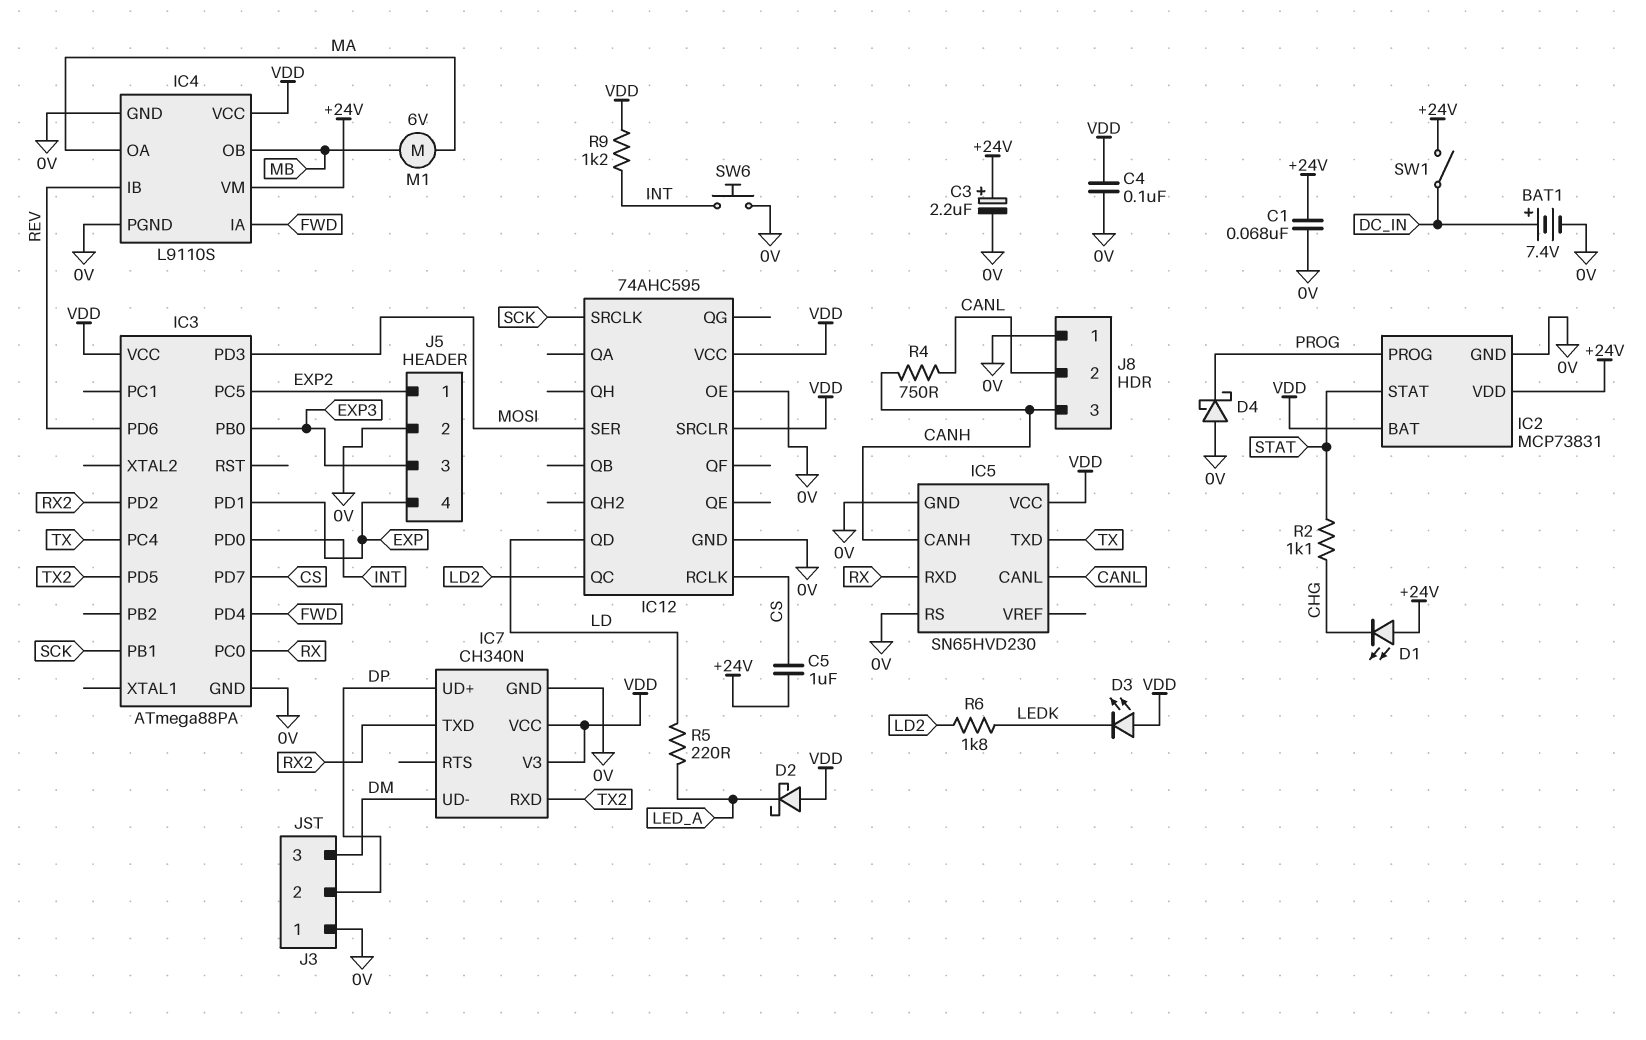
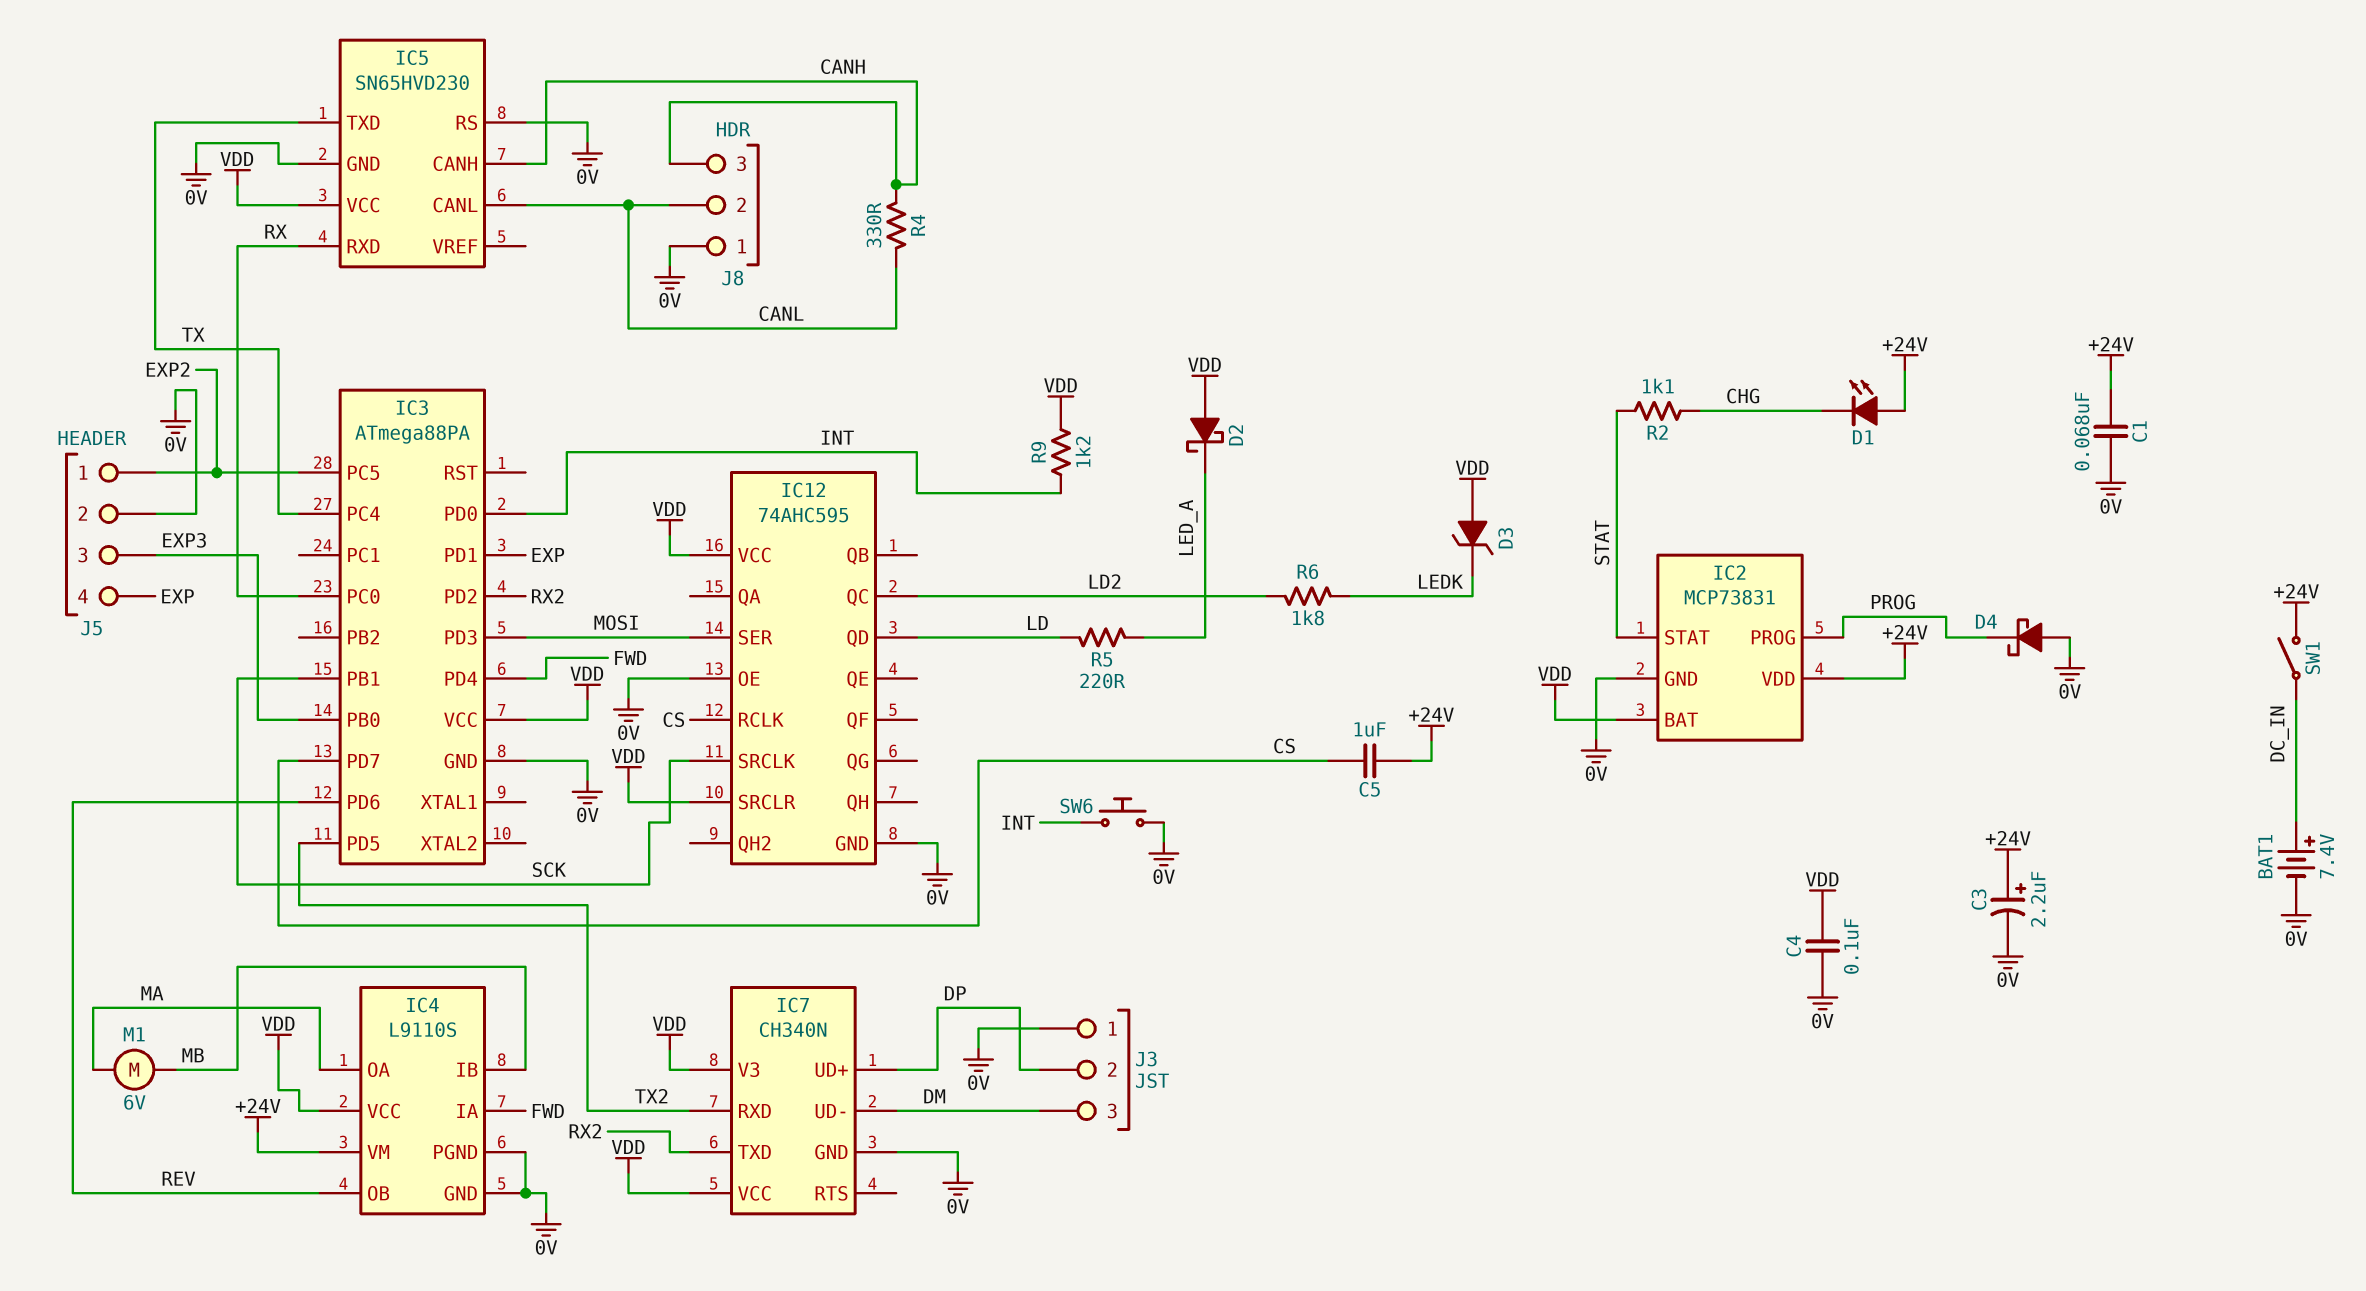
D3: LED (A VDD, K LEDK) -> zener (A VDD, K LEDK)
IC4 pin IB: REV -> MB
IC4 pin OB: MB -> REV
R4: 750 (CANH, CANL) -> 330 (CANH, CANL)

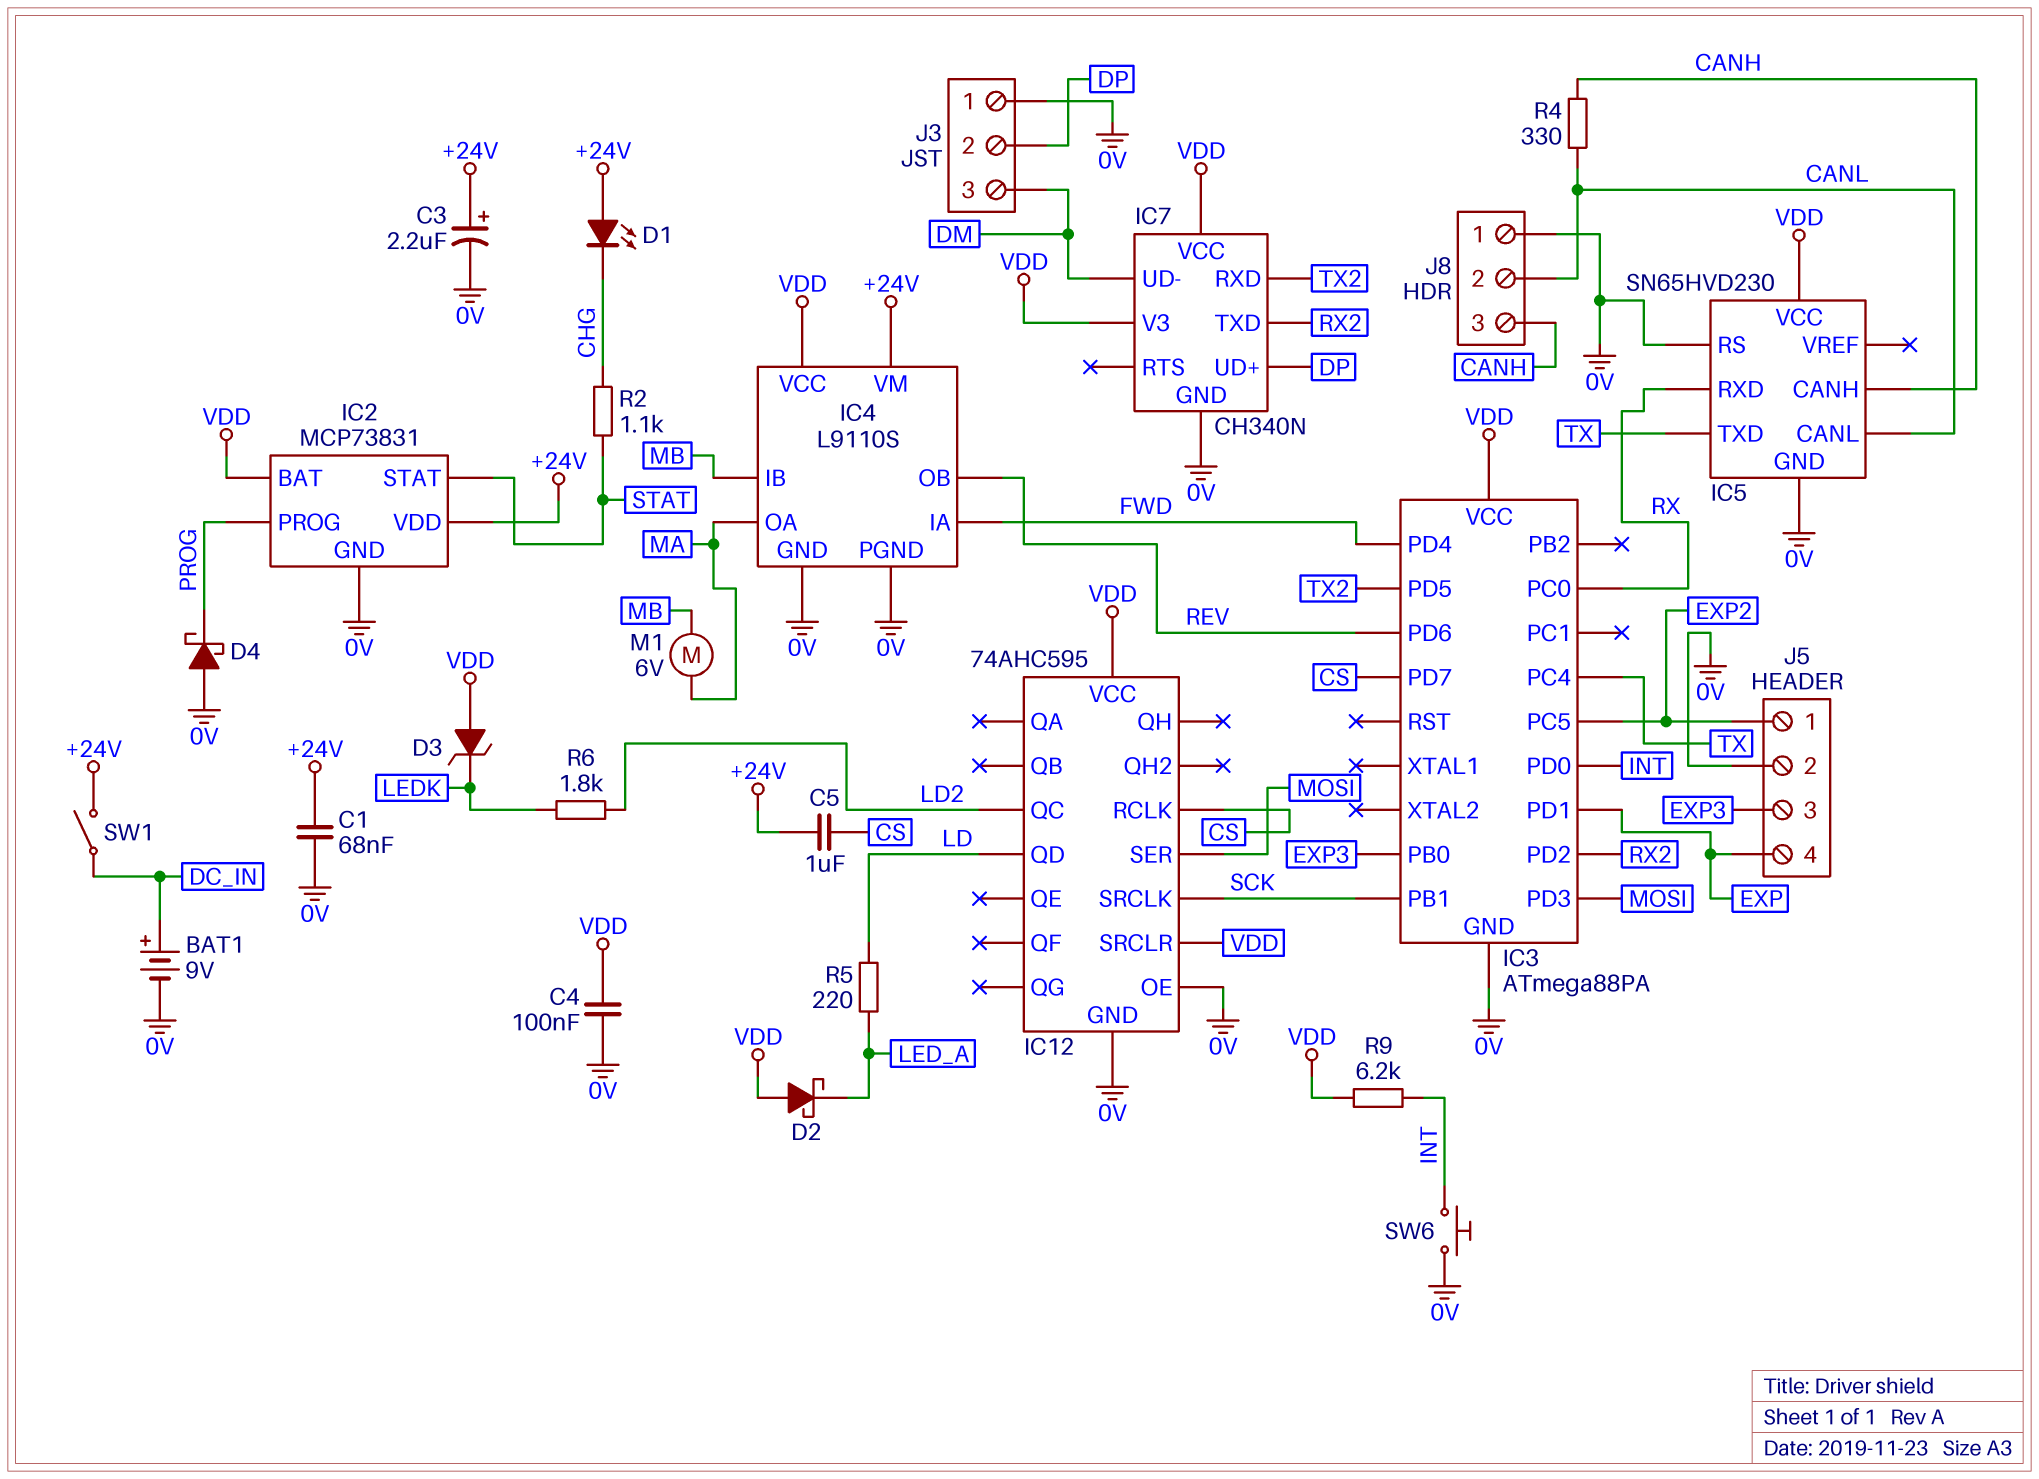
BAT1: 7.4V (plus DC_IN, minus 0V) -> 9V (plus DC_IN, minus 0V)
R9: 1.2k (INT, VDD) -> 6.2k (INT, VDD)

